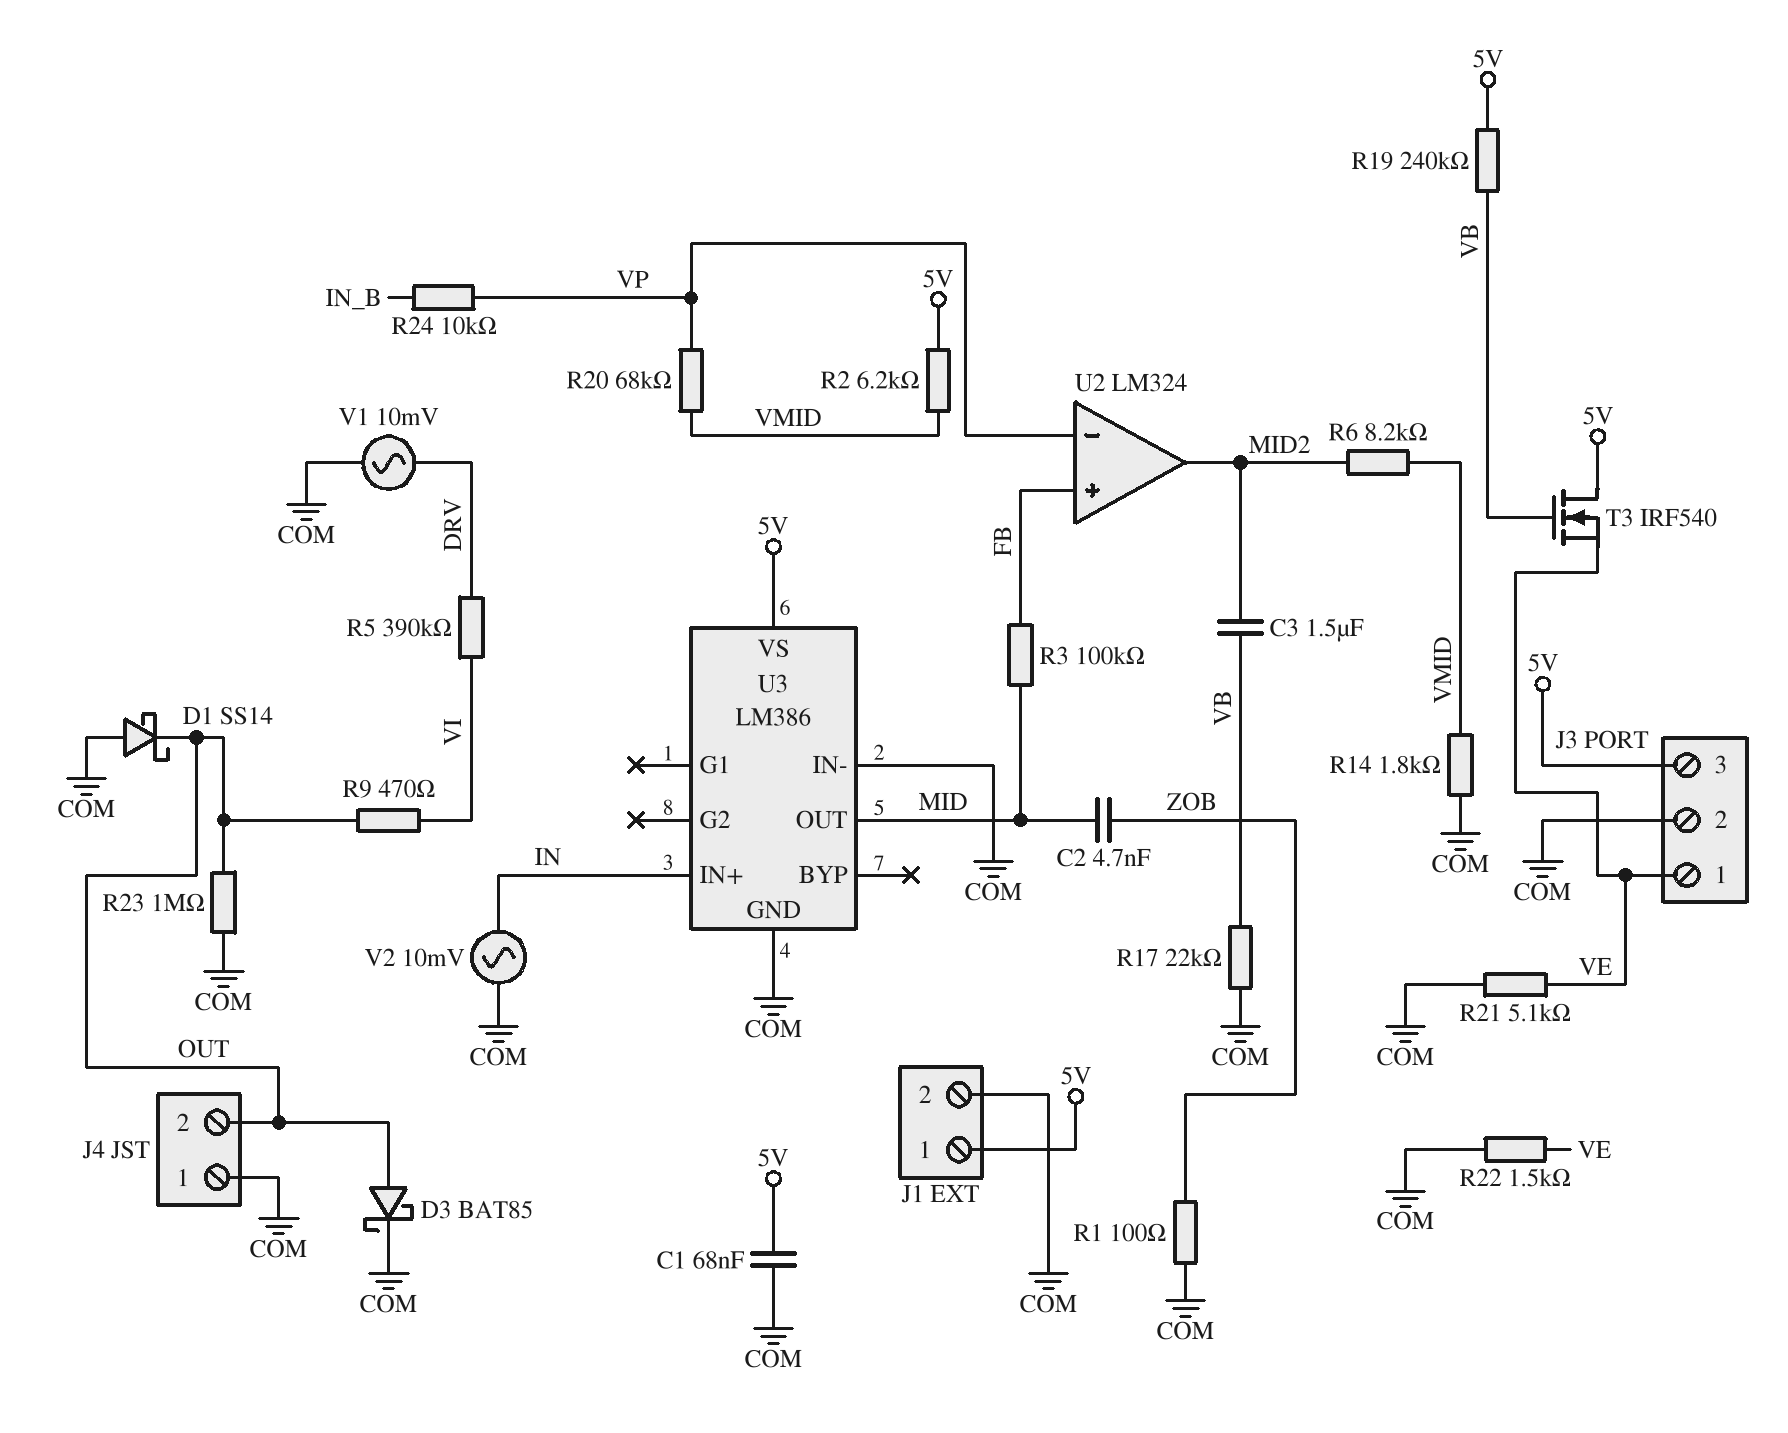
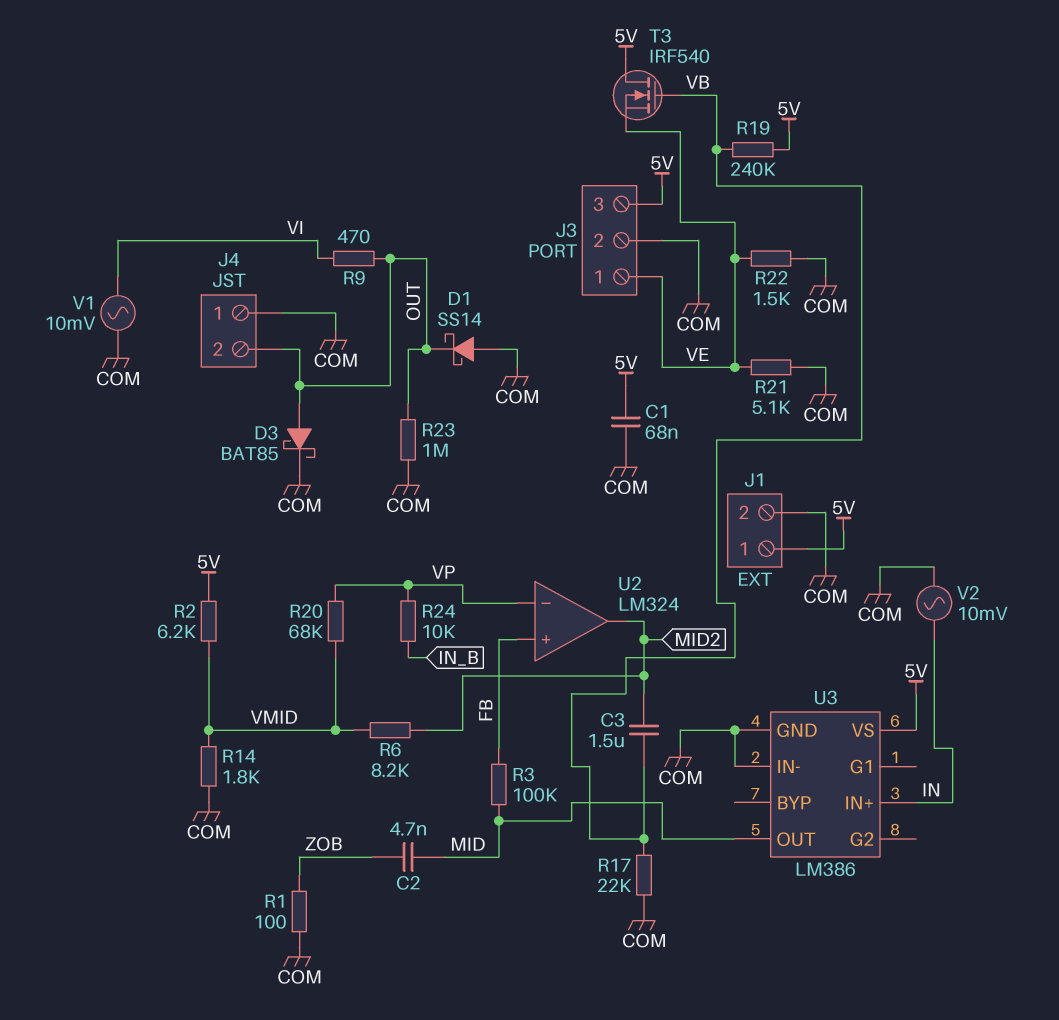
R5: 390k (DRV, VI) -> none
V1: AC 10mV (COM, DRV) -> AC 10mV (COM, VI)

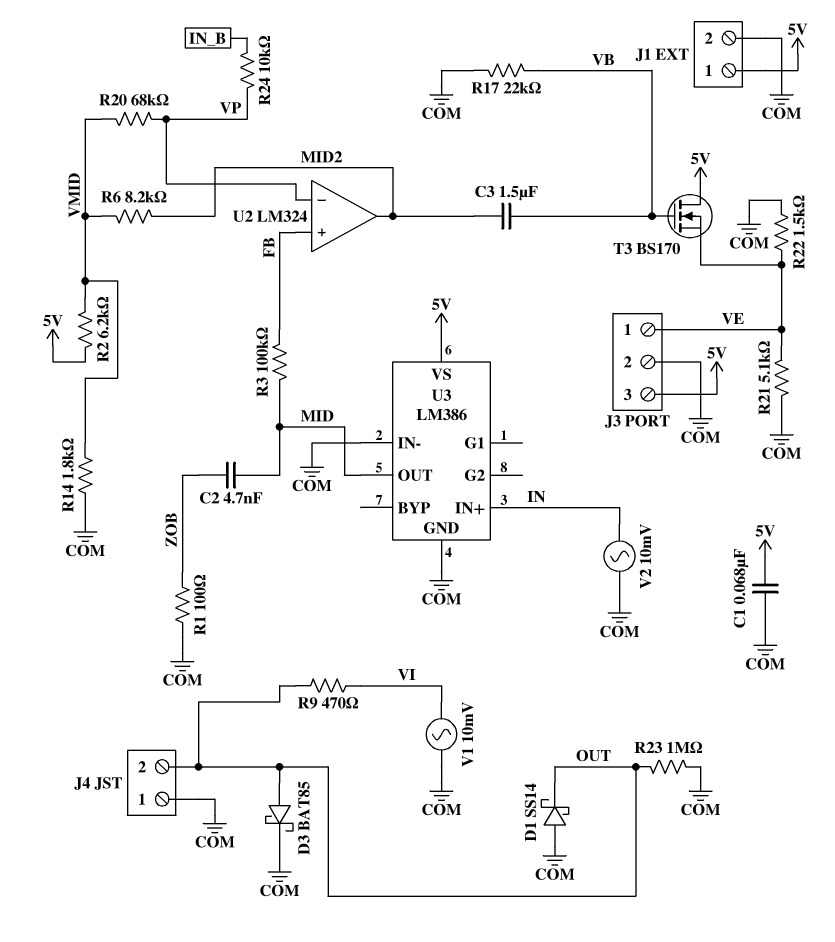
R19: 240k (5V, VB) -> none
T3: NMOS IRF540 (G VB, D 5V, S VE) -> NMOS BS170 (G VB, D 5V, S VE)

